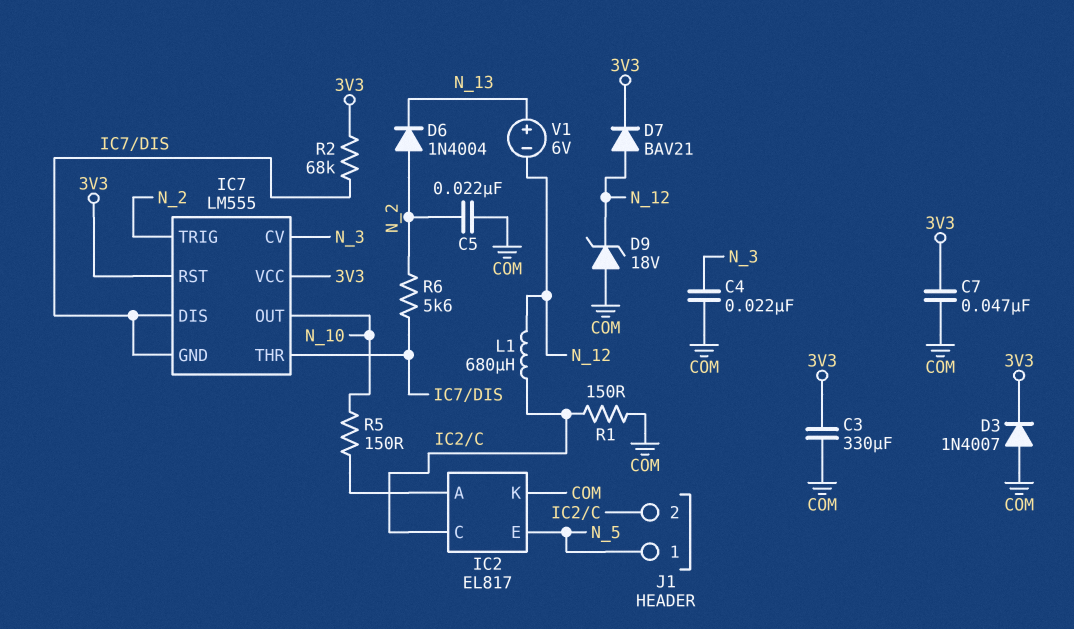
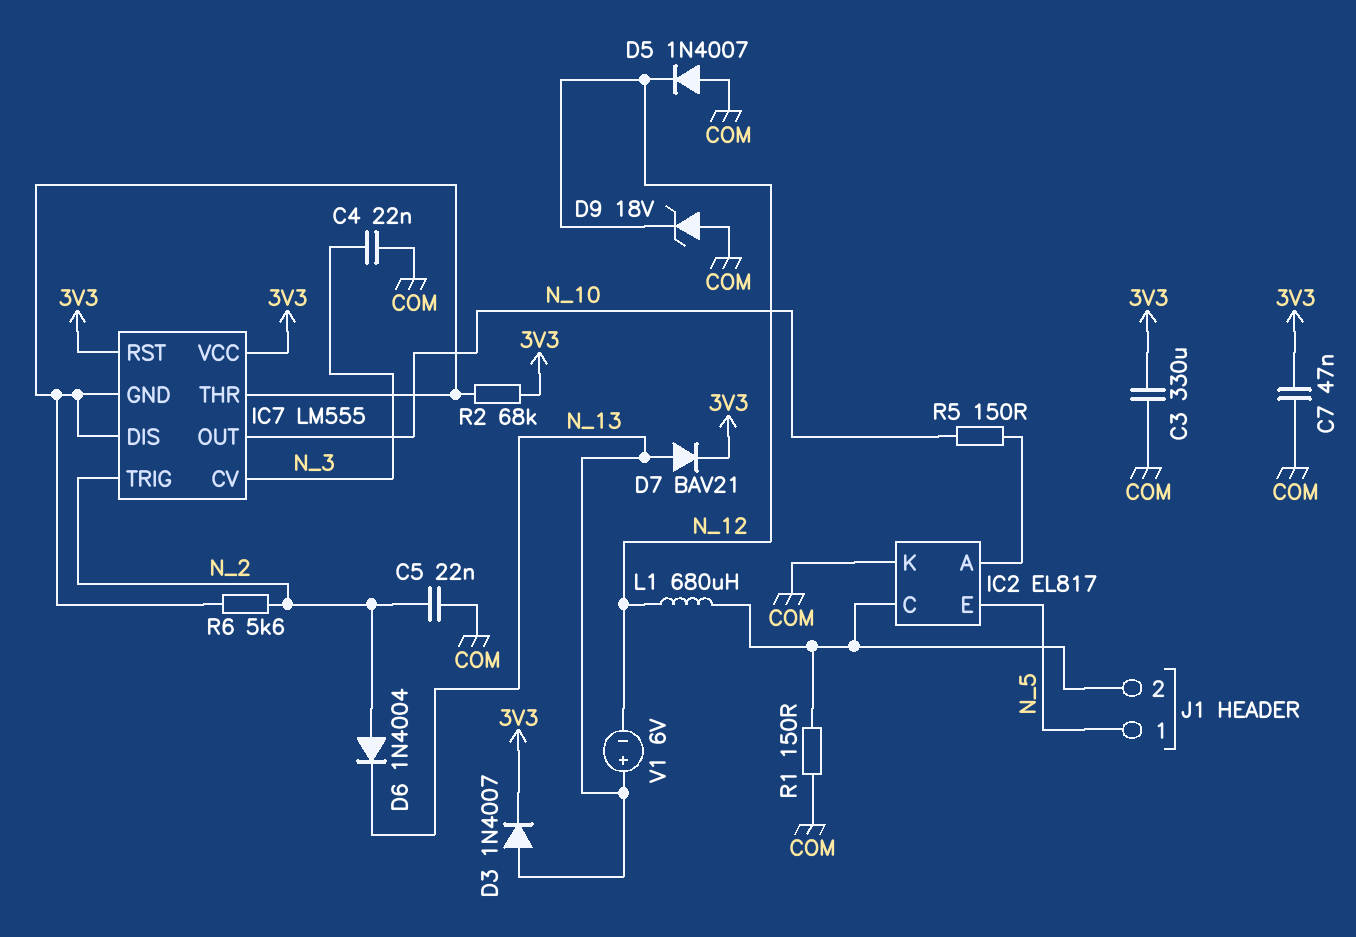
D3: diode 1N4007 (A COM, K 3V3) -> diode 1N4007 (A N_13, K 3V3)
D5: none -> diode 1N4007 (A COM, K N_12)
D7: diode BAV21 (A N_12, K 3V3) -> diode BAV21 (A N_13, K 3V3)

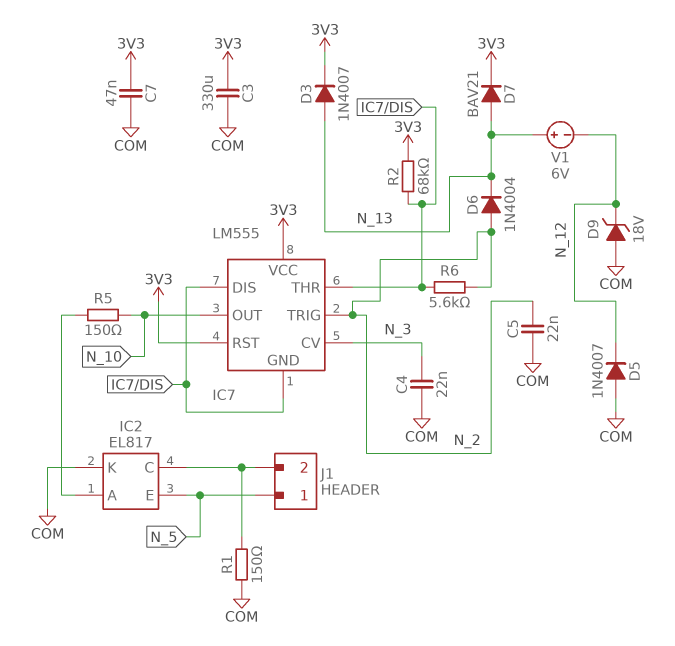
L1: 680uH (IC2/C, N_12) -> none

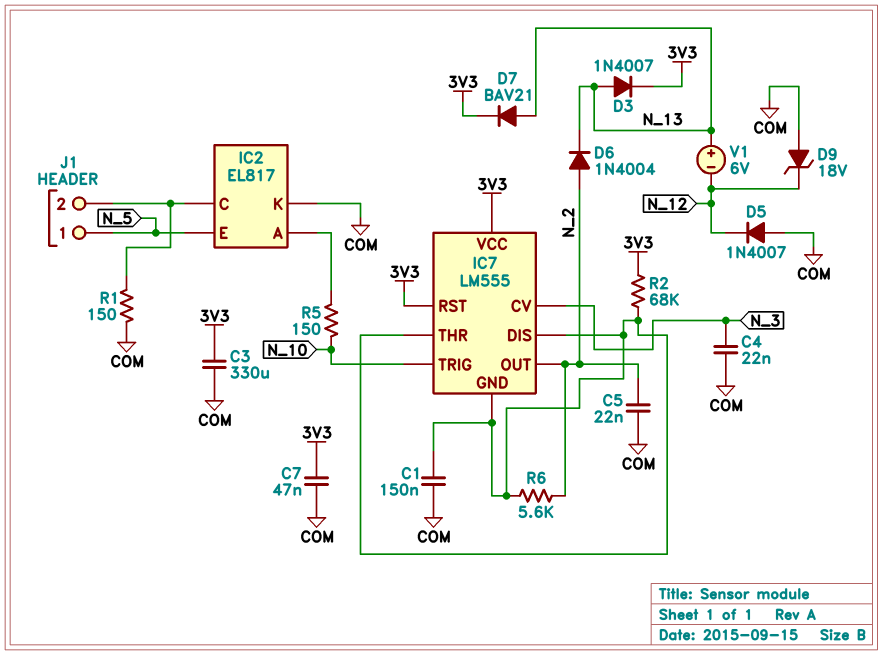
C1: none -> 150nF (COM, IC7/DIS)
IC7 pin OUT: N_10 -> N_2
IC7 pin TRIG: N_2 -> N_10

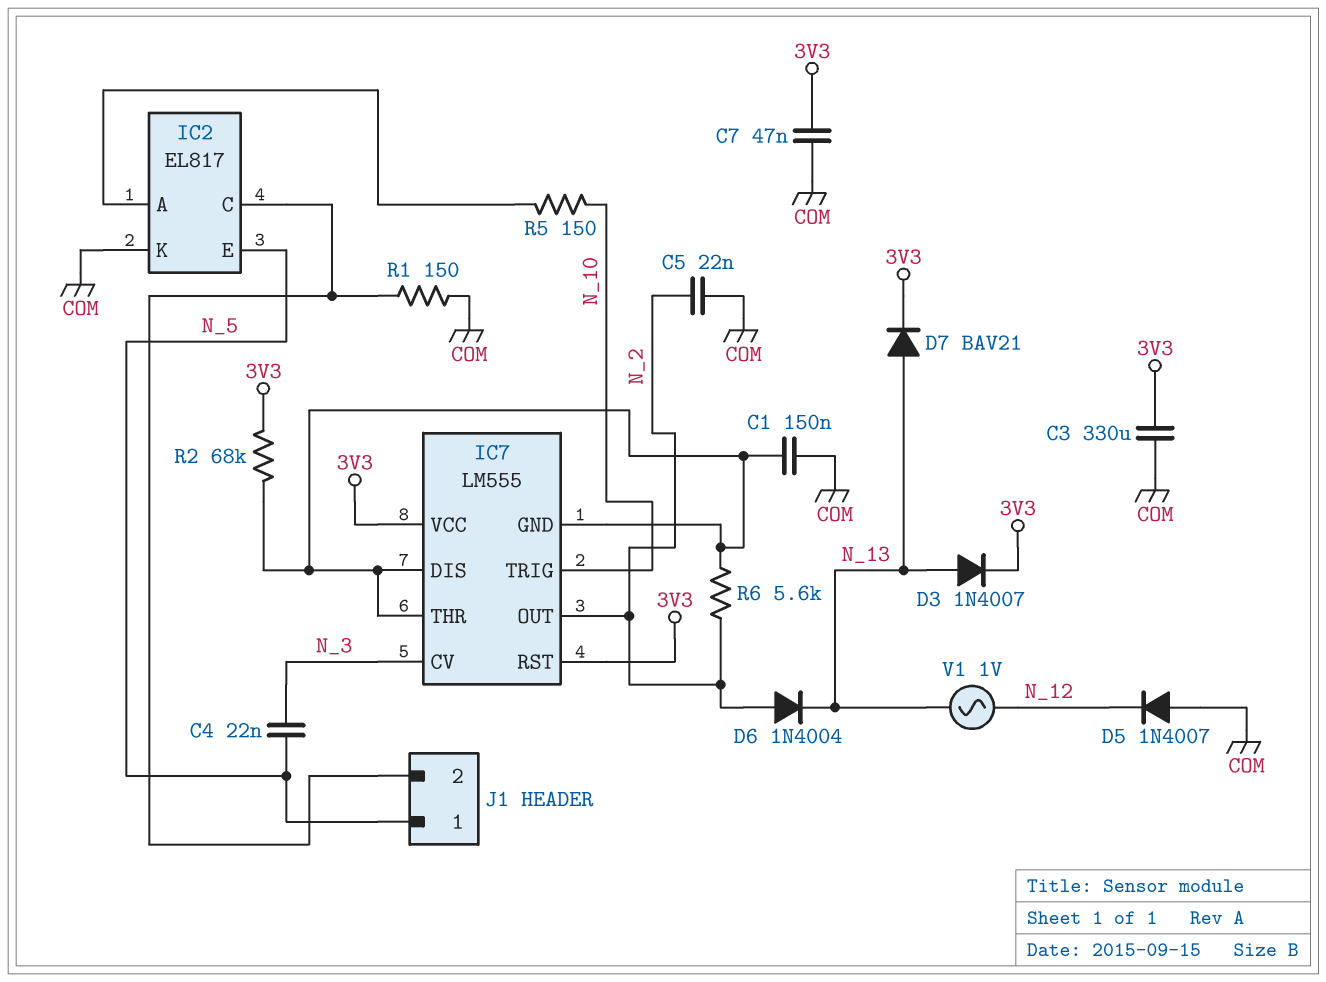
C4: 22nF (COM, N_3) -> 22nF (N_3, N_5)
D9: zener 18V (A COM, K N_12) -> none
V1: 6V (plus N_13, minus N_12) -> AC 1V (N_12, N_13)

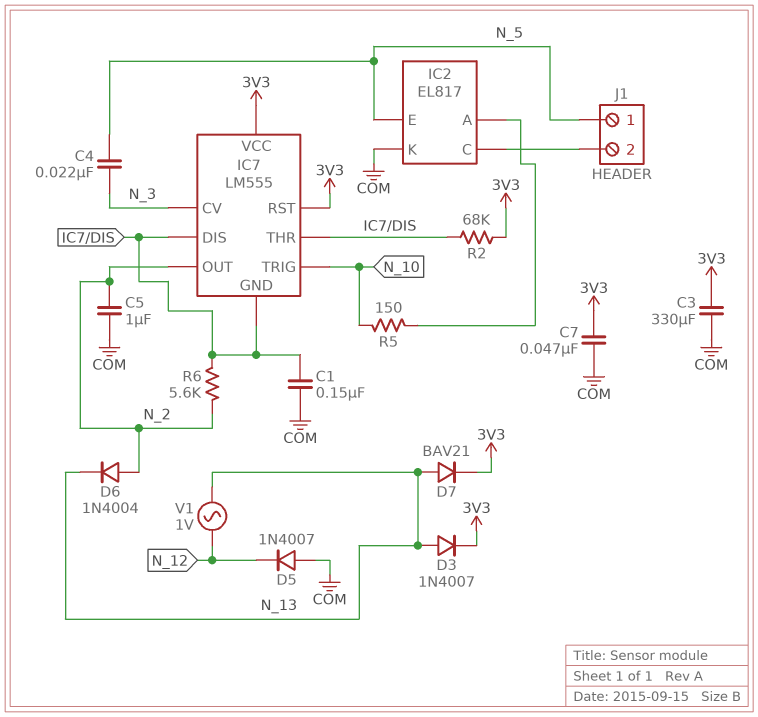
C5: 22nF (COM, N_2) -> 1uF (COM, N_2)
R1: 150 (COM, IC2/C) -> none

